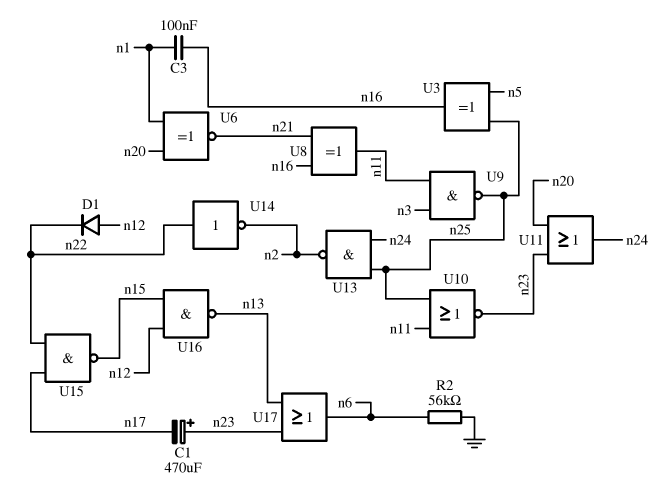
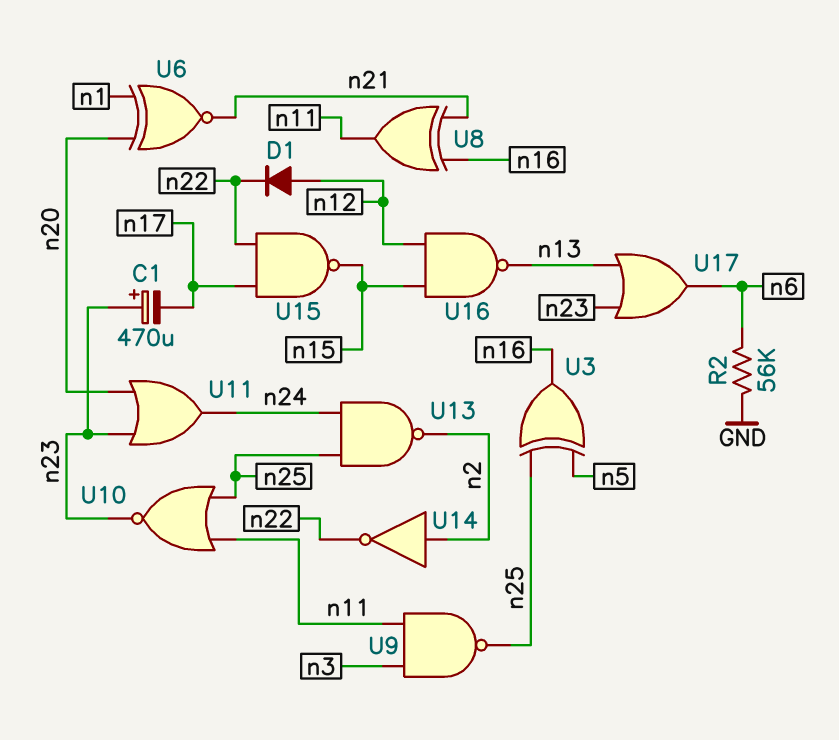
C3: 100nF (n1, n16) -> none
U14: NOT (in n22, out n2) -> NOT (in n2, out n22)

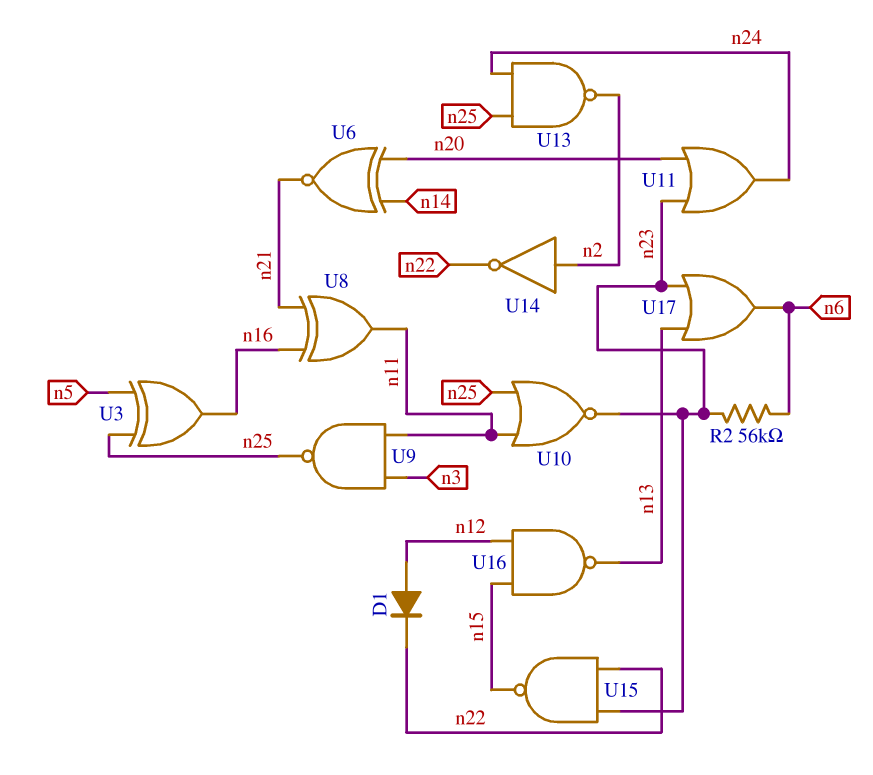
C1: 470uF (plus n23, minus n17) -> none
R2: 56k (GND, n6) -> 56k (n6, n23)
U6: XNOR (in n1, in n20, out n21) -> XNOR (in n14, in n20, out n21)
U15: NAND (in n17, in n22, out n15) -> NAND (in n22, in n23, out n15)

